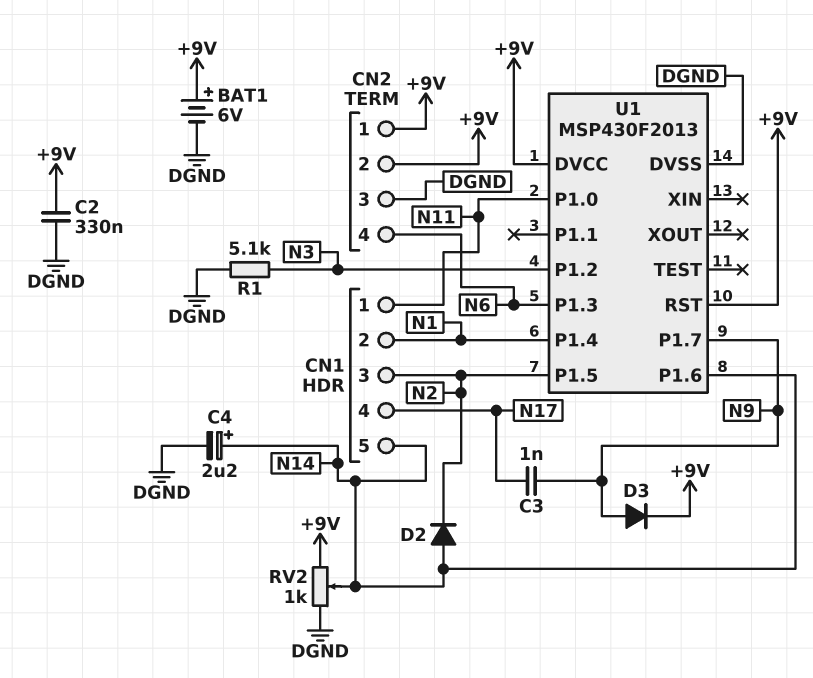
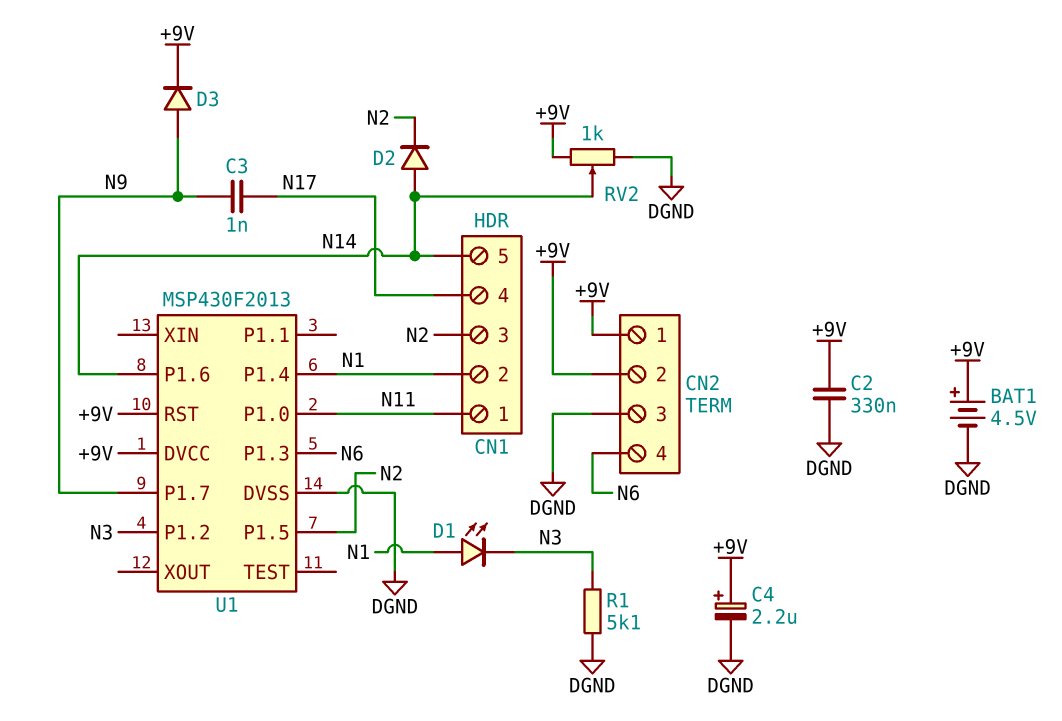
BAT1: 6V (plus +9V, minus DGND) -> 4.5V (plus +9V, minus DGND)
C4: 2.2uF (plus N14, minus DGND) -> 2.2uF (plus +9V, minus DGND)
D1: none -> LED (A N1, K N3)

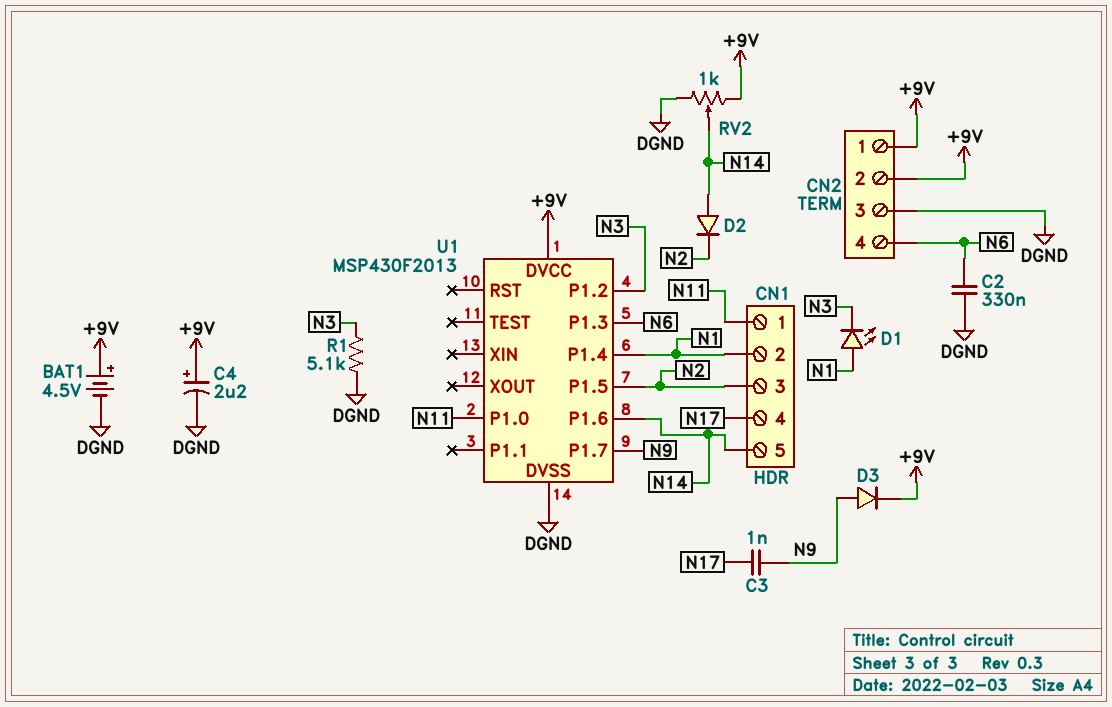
C2: 330nF (+9V, DGND) -> 330nF (DGND, N6)
U1 pin RST: +9V -> none

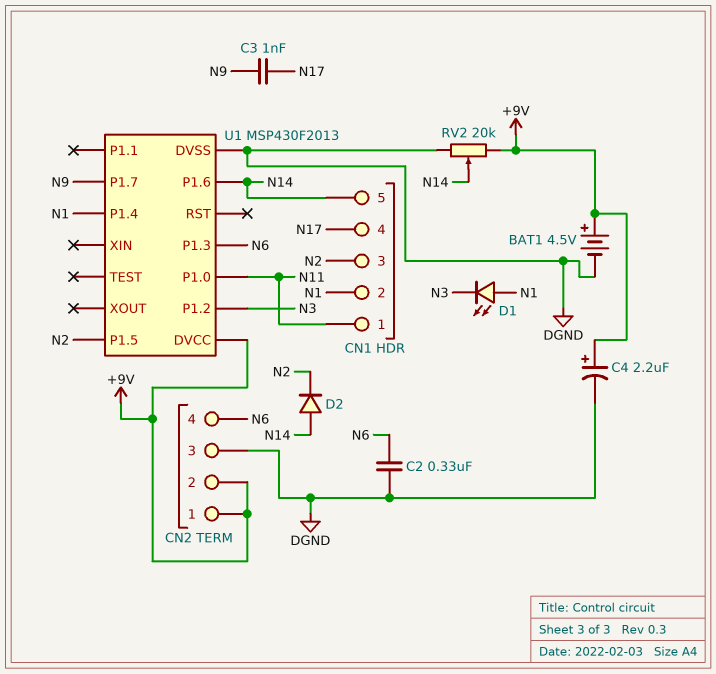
D3: diode (A N9, K +9V) -> none
R1: 5.1k (DGND, N3) -> none
RV2: 1k (+9V, DGND, wiper N14) -> 20k (+9V, DGND, wiper N14)

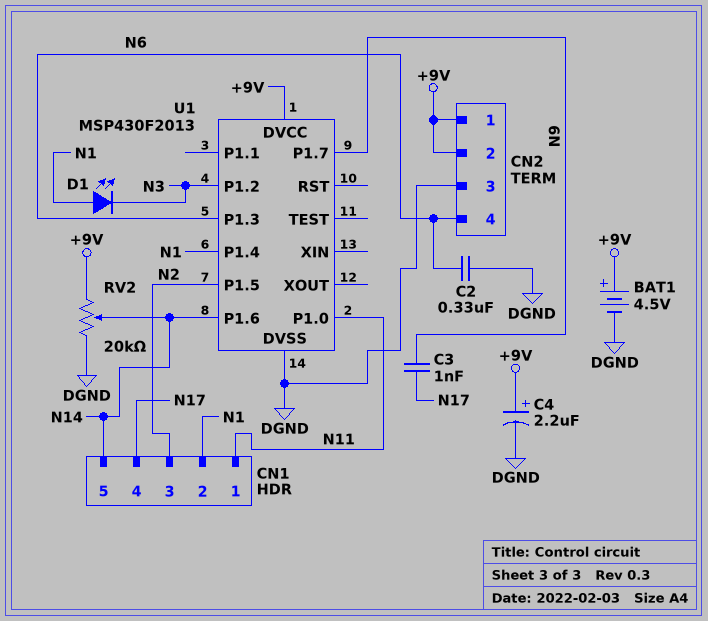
D2: diode (A N14, K N2) -> none

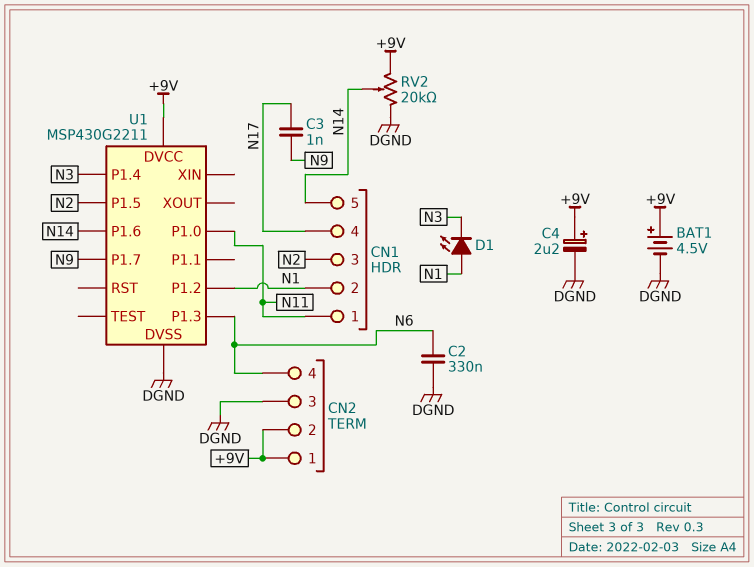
U1: MSP430F2013 -> MSP430G2211
U1 pin P1.2: N3 -> N1
U1 pin P1.4: N1 -> N3

